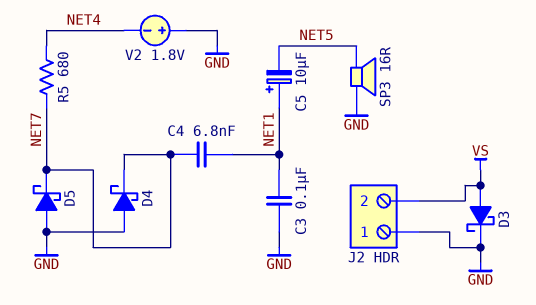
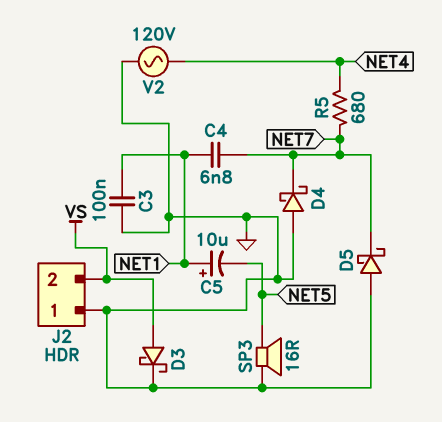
V2: 1.8V (plus GND, minus NET4) -> AC 120V (GND, NET4)

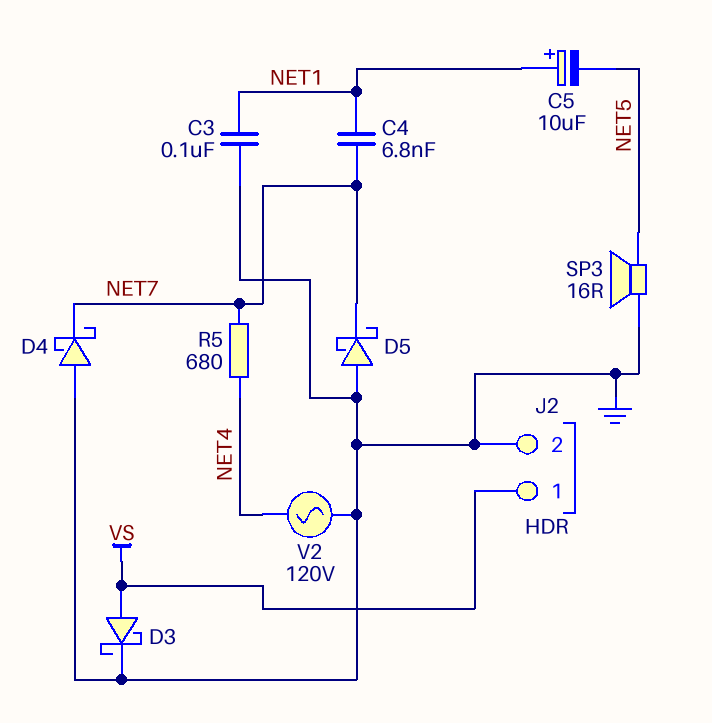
J2 pin 1: GND -> VS
J2 pin 2: VS -> GND

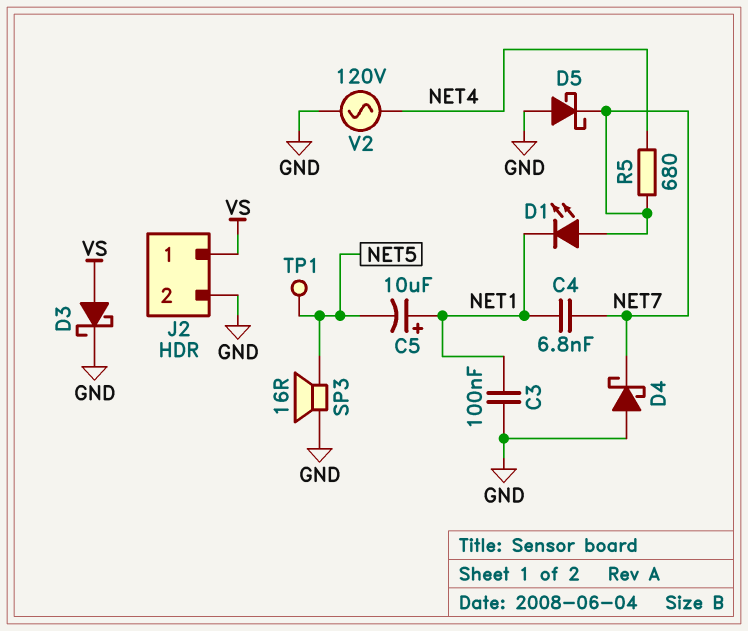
D1: none -> LED (A NET7, K NET1)
TP1: none -> test point (NET5)

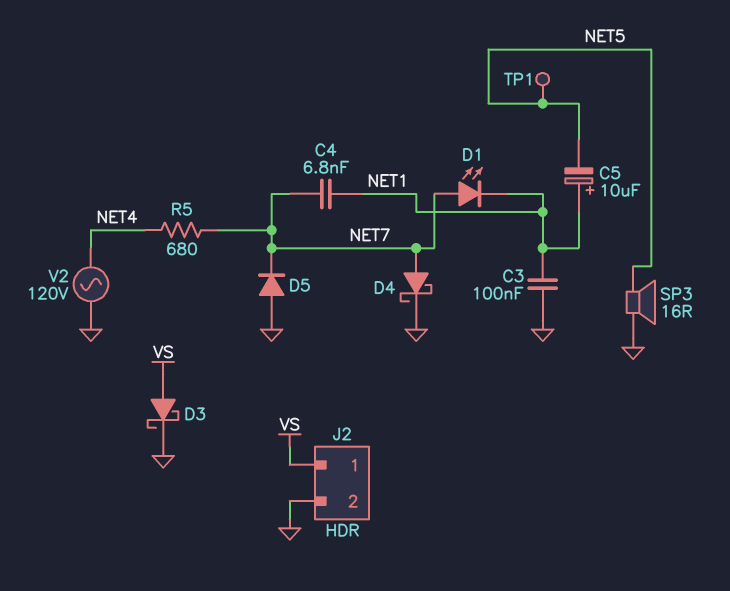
D4: schottky (A GND, K NET7) -> schottky (A NET7, K GND)
D5: schottky (A GND, K NET7) -> diode (A GND, K NET7)

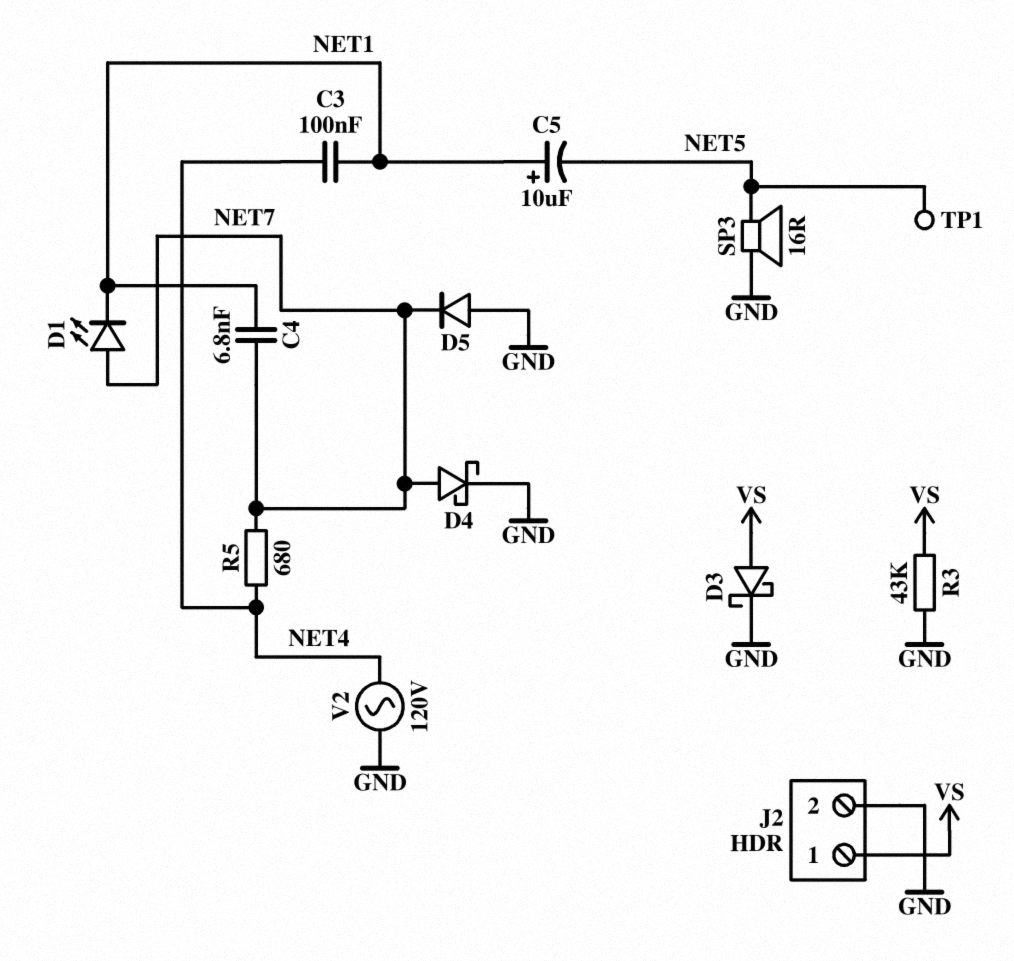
C3: 100nF (GND, NET1) -> 100nF (NET1, NET4)
R3: none -> 43k (GND, VS)

